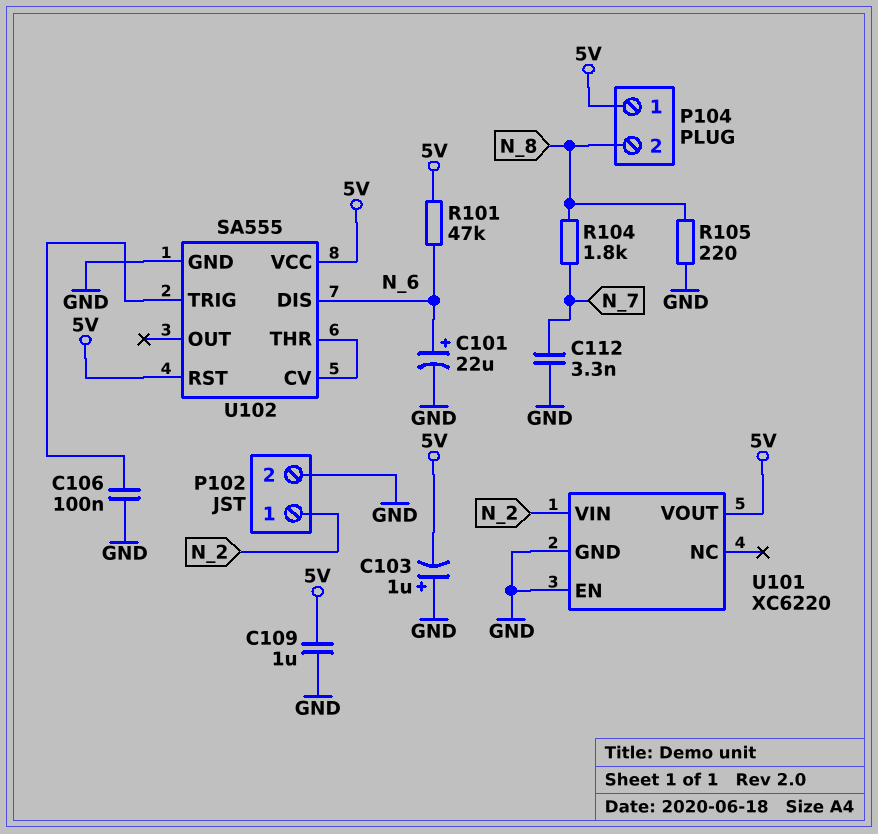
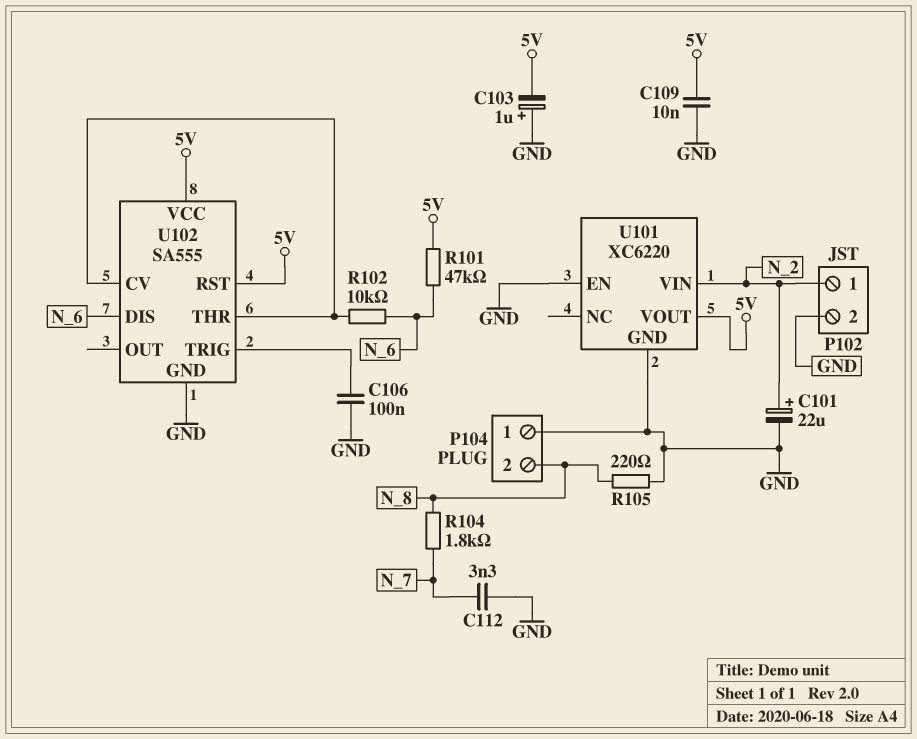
C101: 22uF (plus N_6, minus GND) -> 22uF (plus N_2, minus GND)
C109: 1uF (5V, GND) -> 10nF (5V, GND)
P104 pin 1: 5V -> GND
R102: none -> 10k (N_6, U102/CV)

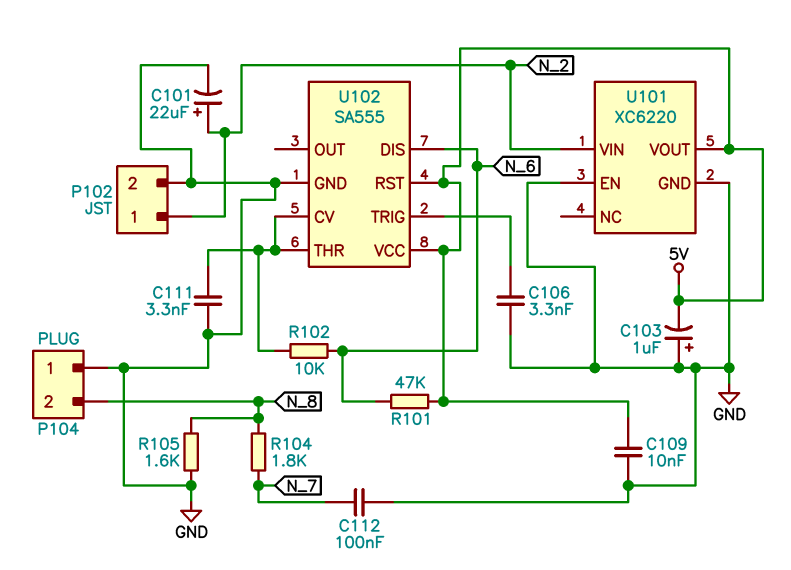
C106: 100nF (GND, U102/TRIG) -> 3.3nF (GND, U102/TRIG)
C111: none -> 3.3nF (GND, U102/CV)
C112: 3.3nF (GND, N_7) -> 100nF (GND, N_7)
R105: 220 (GND, N_8) -> 1.6k (GND, N_8)

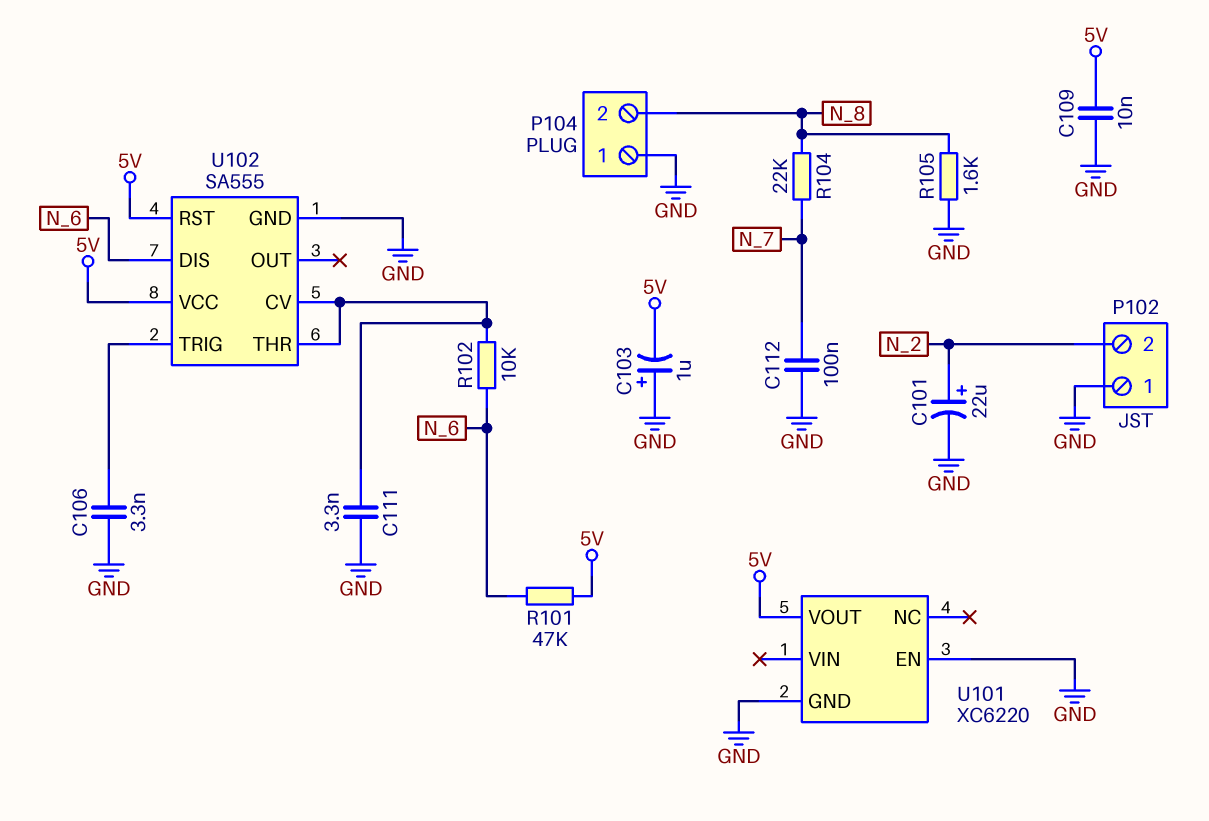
P102 pin 1: N_2 -> GND
P102 pin 2: GND -> N_2
R104: 1.8k (N_7, N_8) -> 22k (N_7, N_8)
U101 pin VIN: N_2 -> none

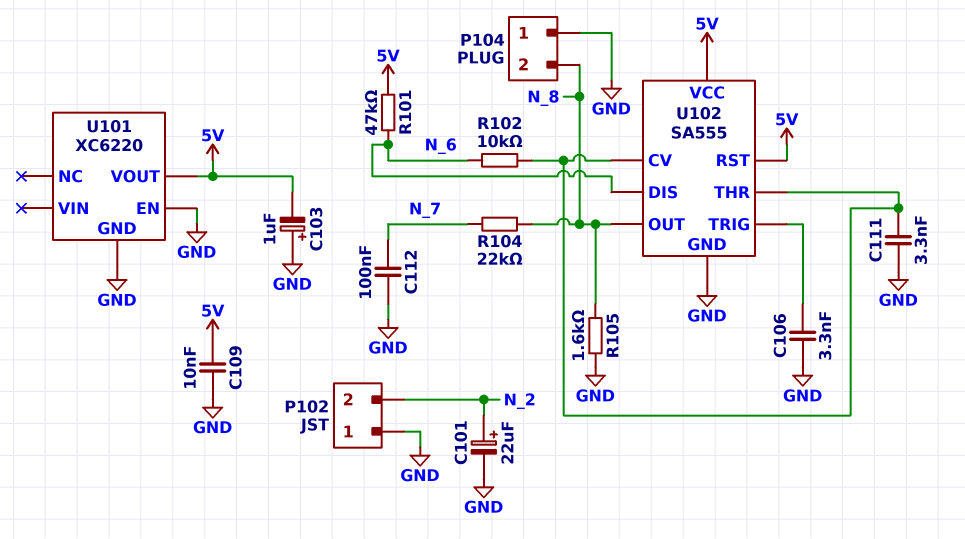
U102 pin OUT: none -> N_8

